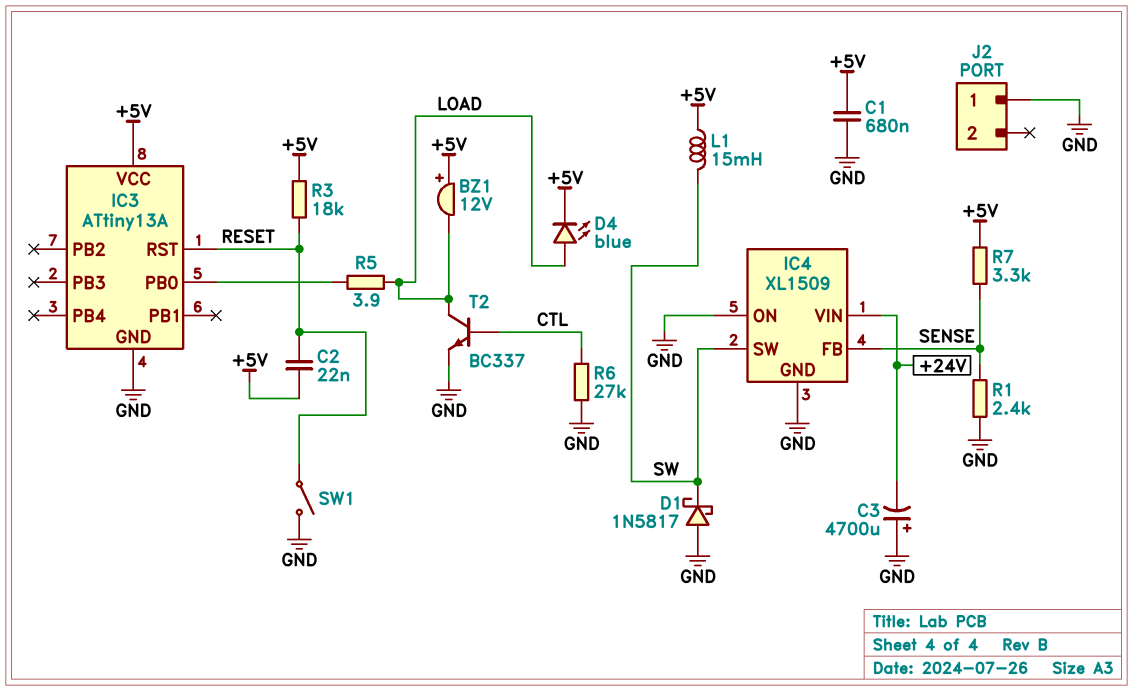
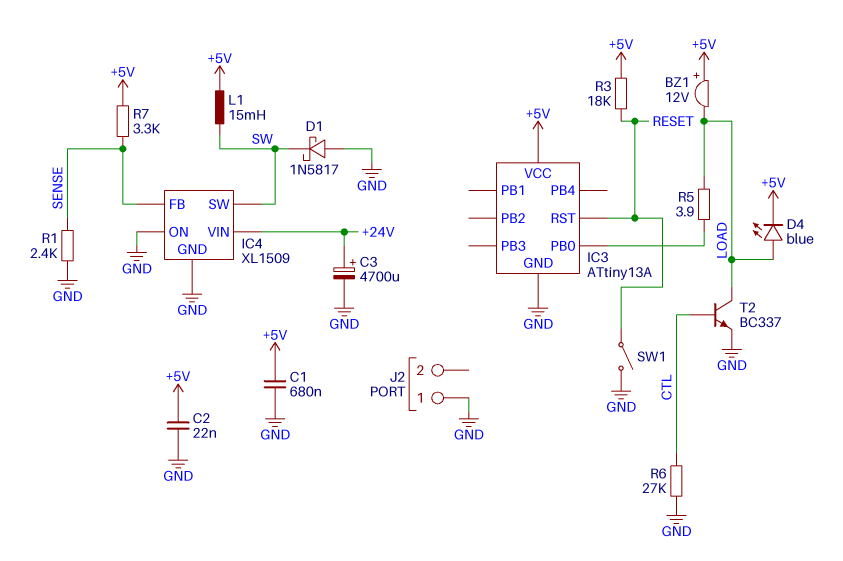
C2: 22nF (+5V, RESET) -> 22nF (+5V, GND)
C3: 4700uF (plus GND, minus +24V) -> 4700uF (plus +24V, minus GND)

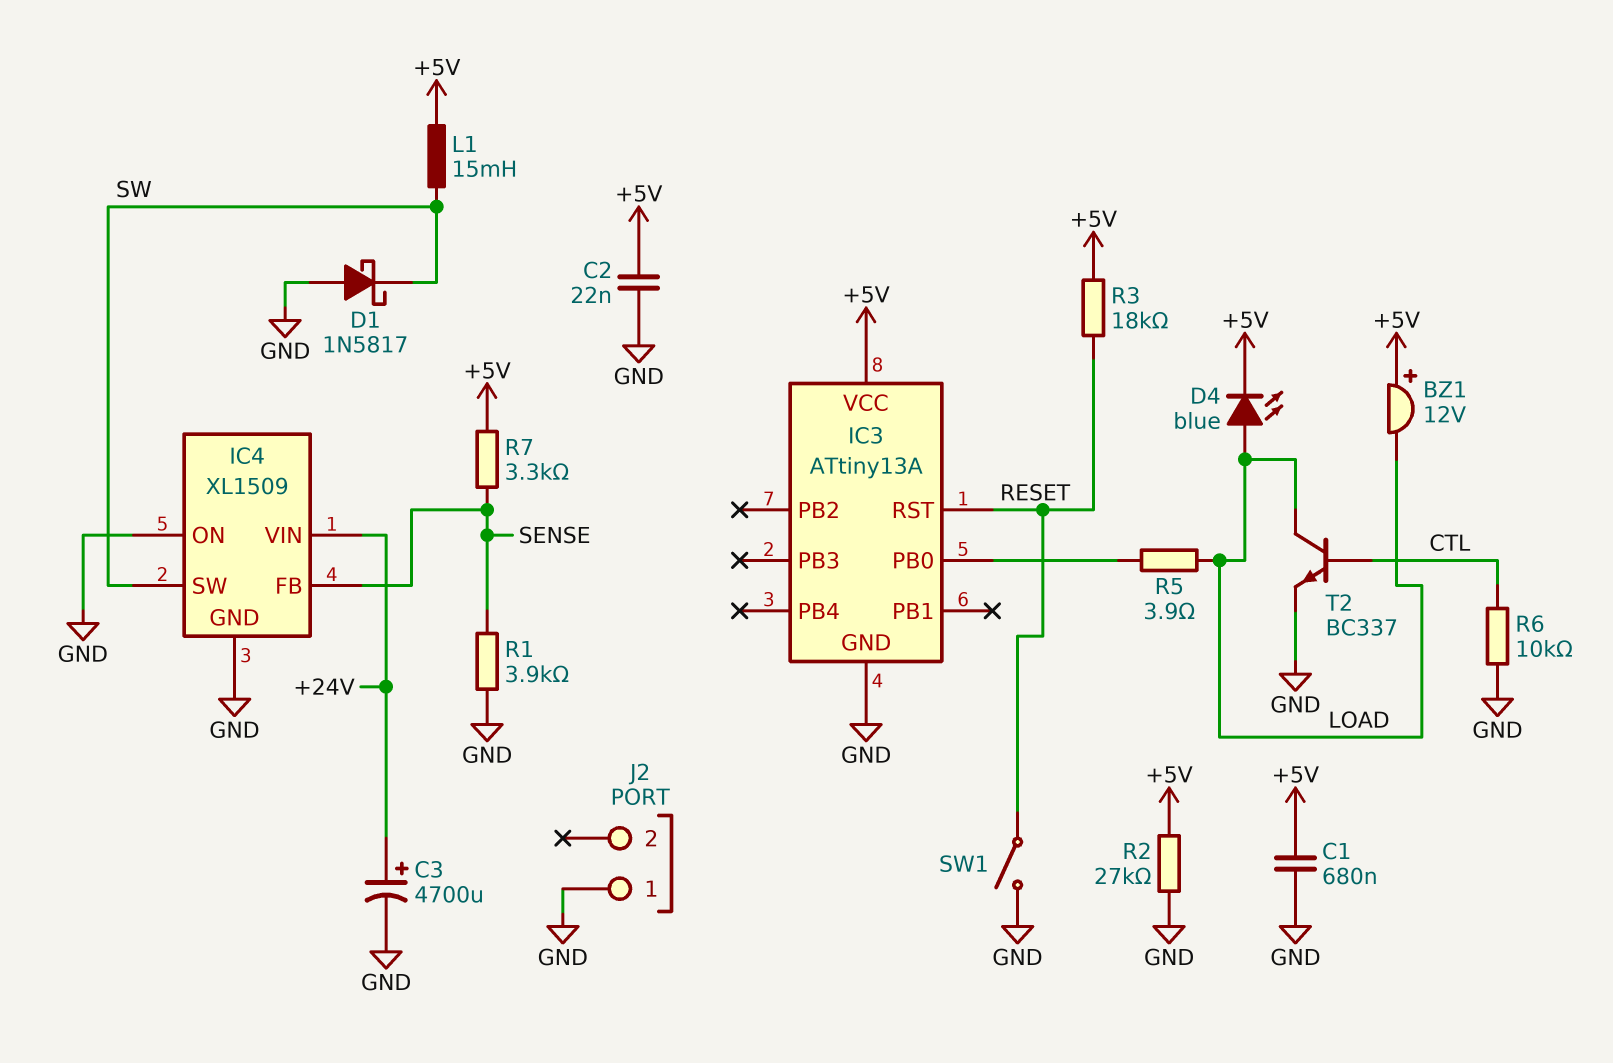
R1: 2.4k (GND, SENSE) -> 3.9k (GND, SENSE)
R2: none -> 27k (+5V, GND)
R6: 27k (CTL, GND) -> 10k (CTL, GND)

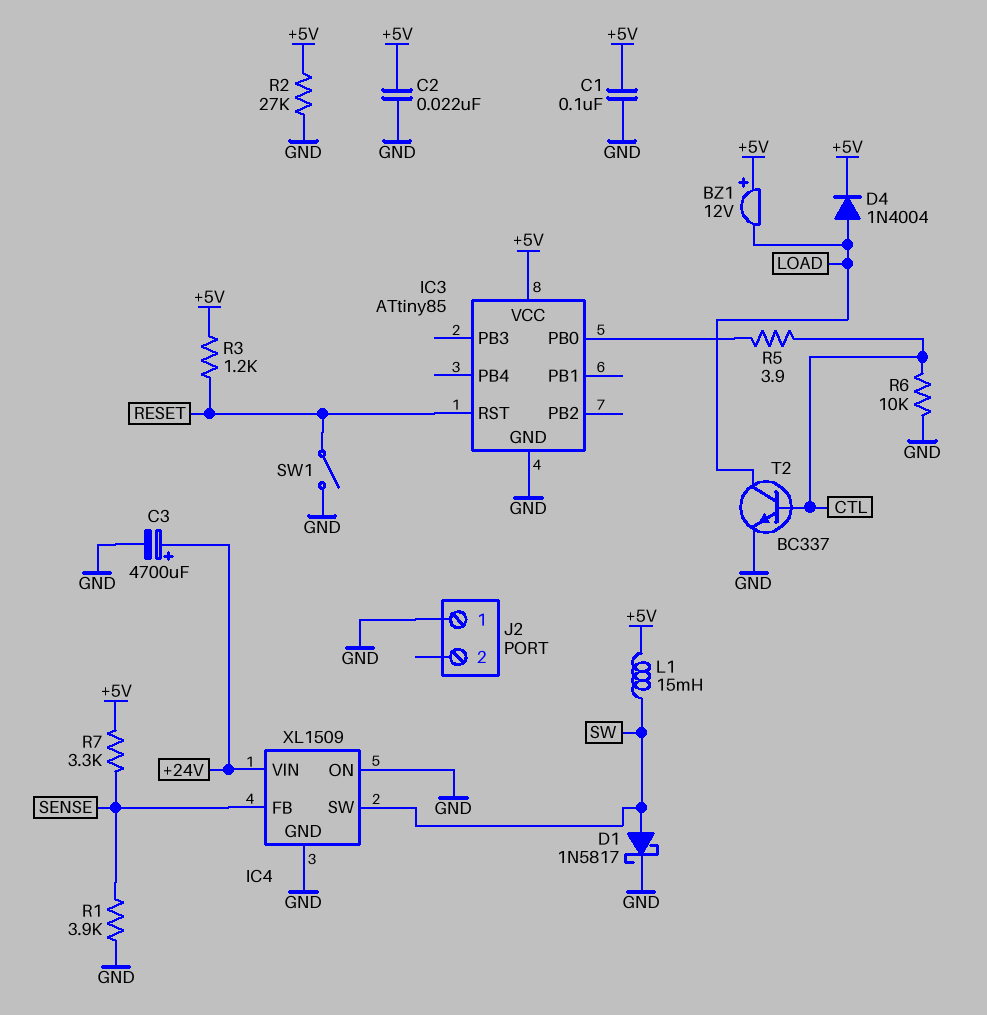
C1: 680nF (+5V, GND) -> 100nF (+5V, GND)
D1: schottky 1N5817 (A GND, K SW) -> schottky 1N5817 (A SW, K GND)
D4: LED blue (A LOAD, K +5V) -> diode 1N4004 (A LOAD, K +5V)
IC3: ATtiny13A -> ATtiny85
R3: 18k (+5V, RESET) -> 1.2k (+5V, RESET)
R5: 3.9 (IC3/PB0, LOAD) -> 3.9 (CTL, IC3/PB0)

